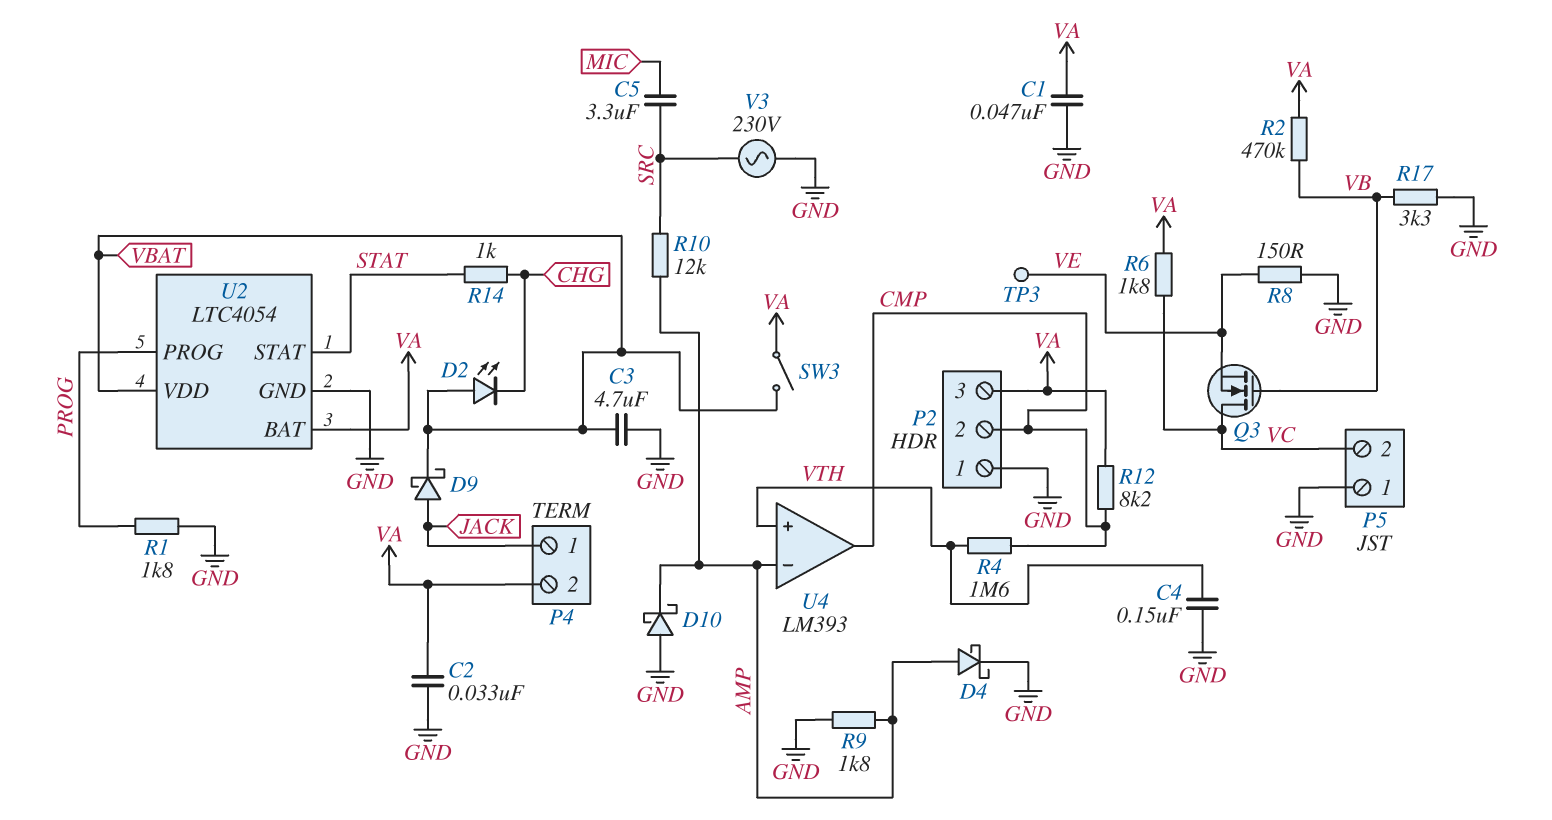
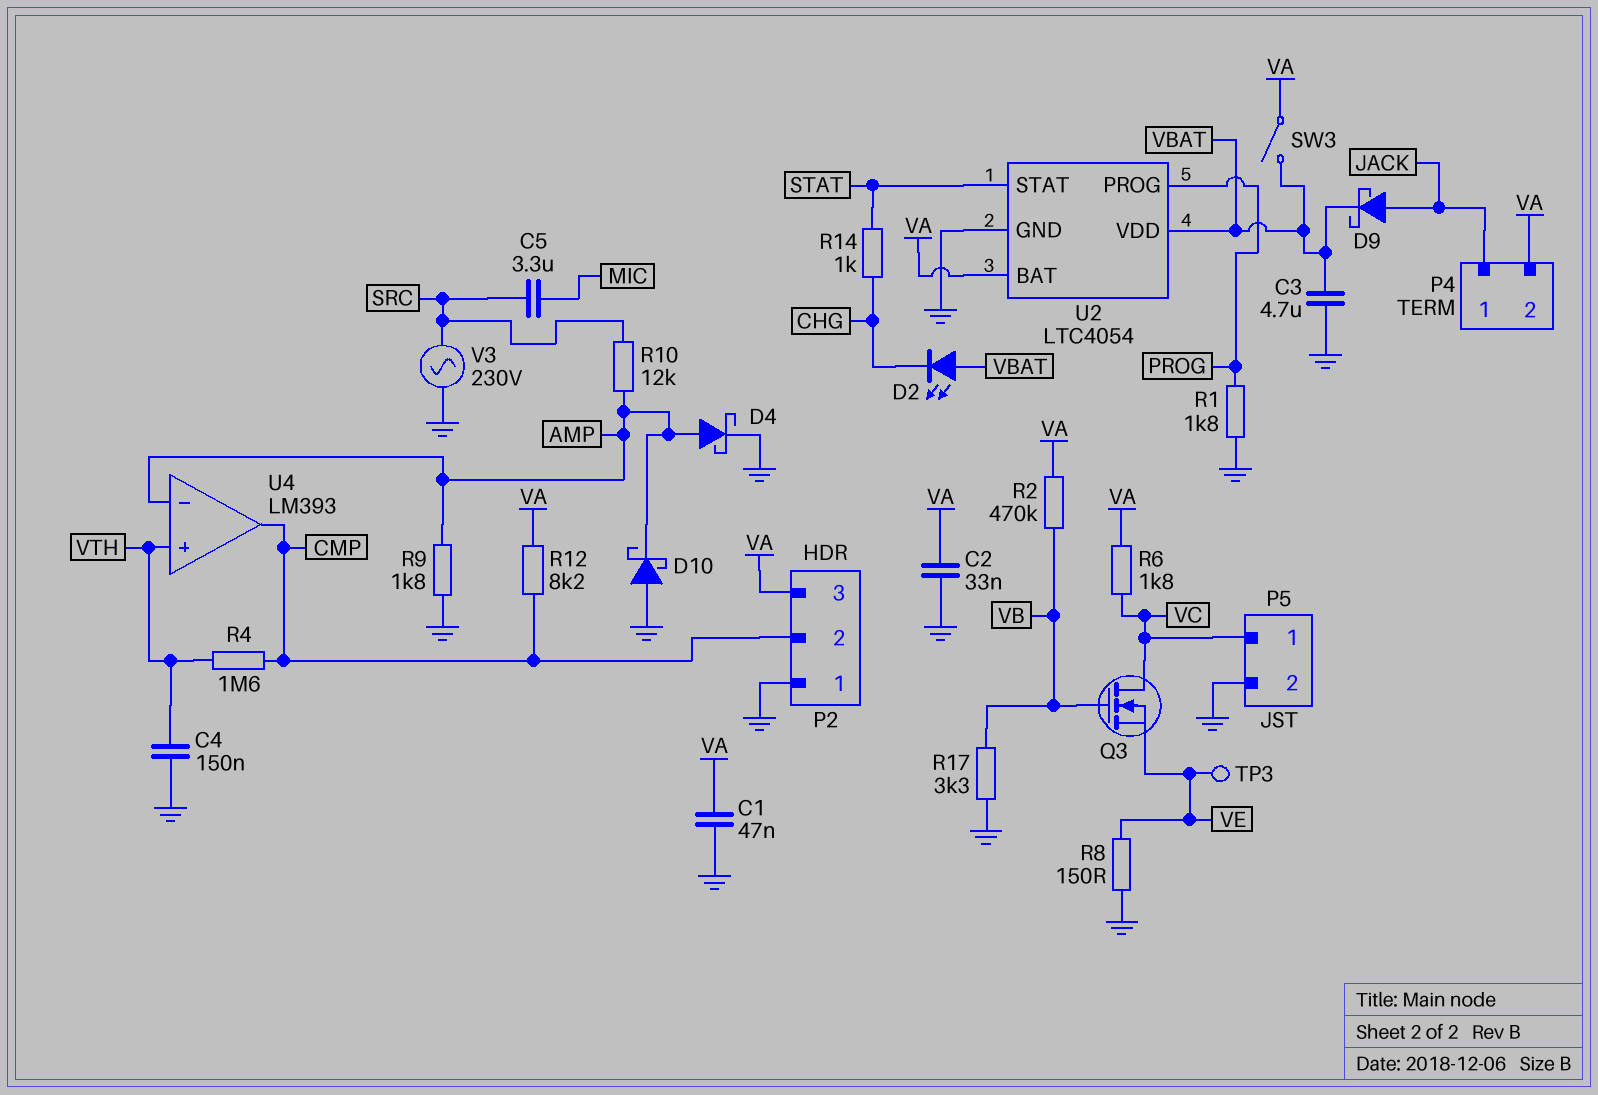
P5 pin 1: GND -> VC
P5 pin 2: VC -> GND

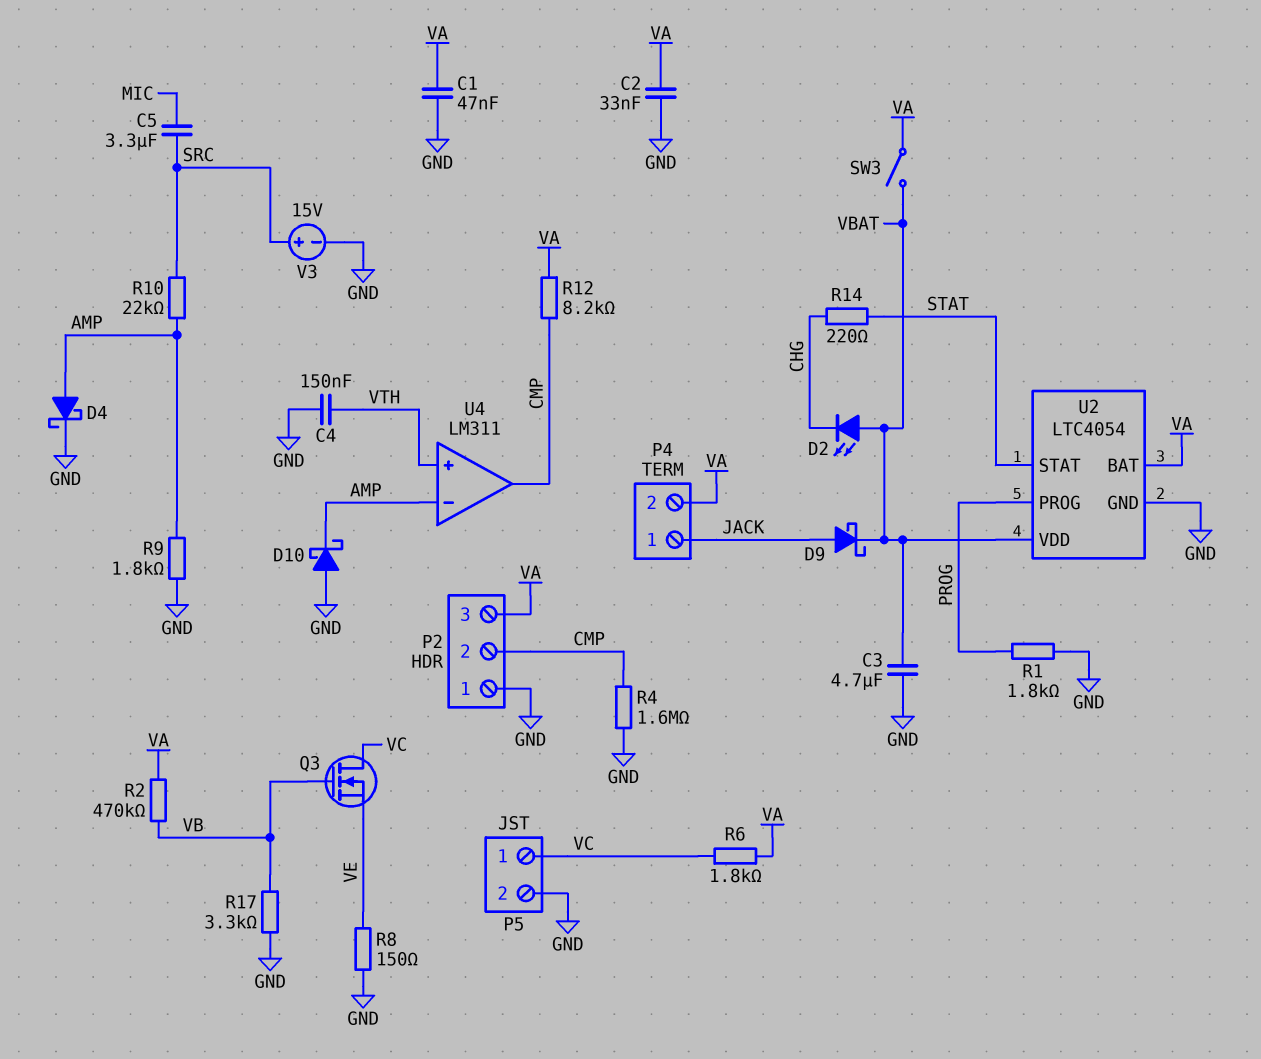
R4: 1.6M (CMP, VTH) -> 1.6M (CMP, GND)
R10: 12k (AMP, SRC) -> 22k (AMP, SRC)
R14: 1k (CHG, STAT) -> 220 (CHG, STAT)
TP3: test point (VE) -> none
U4: LM393 -> LM311
V3: AC 230V (GND, SRC) -> 15V (plus SRC, minus GND)

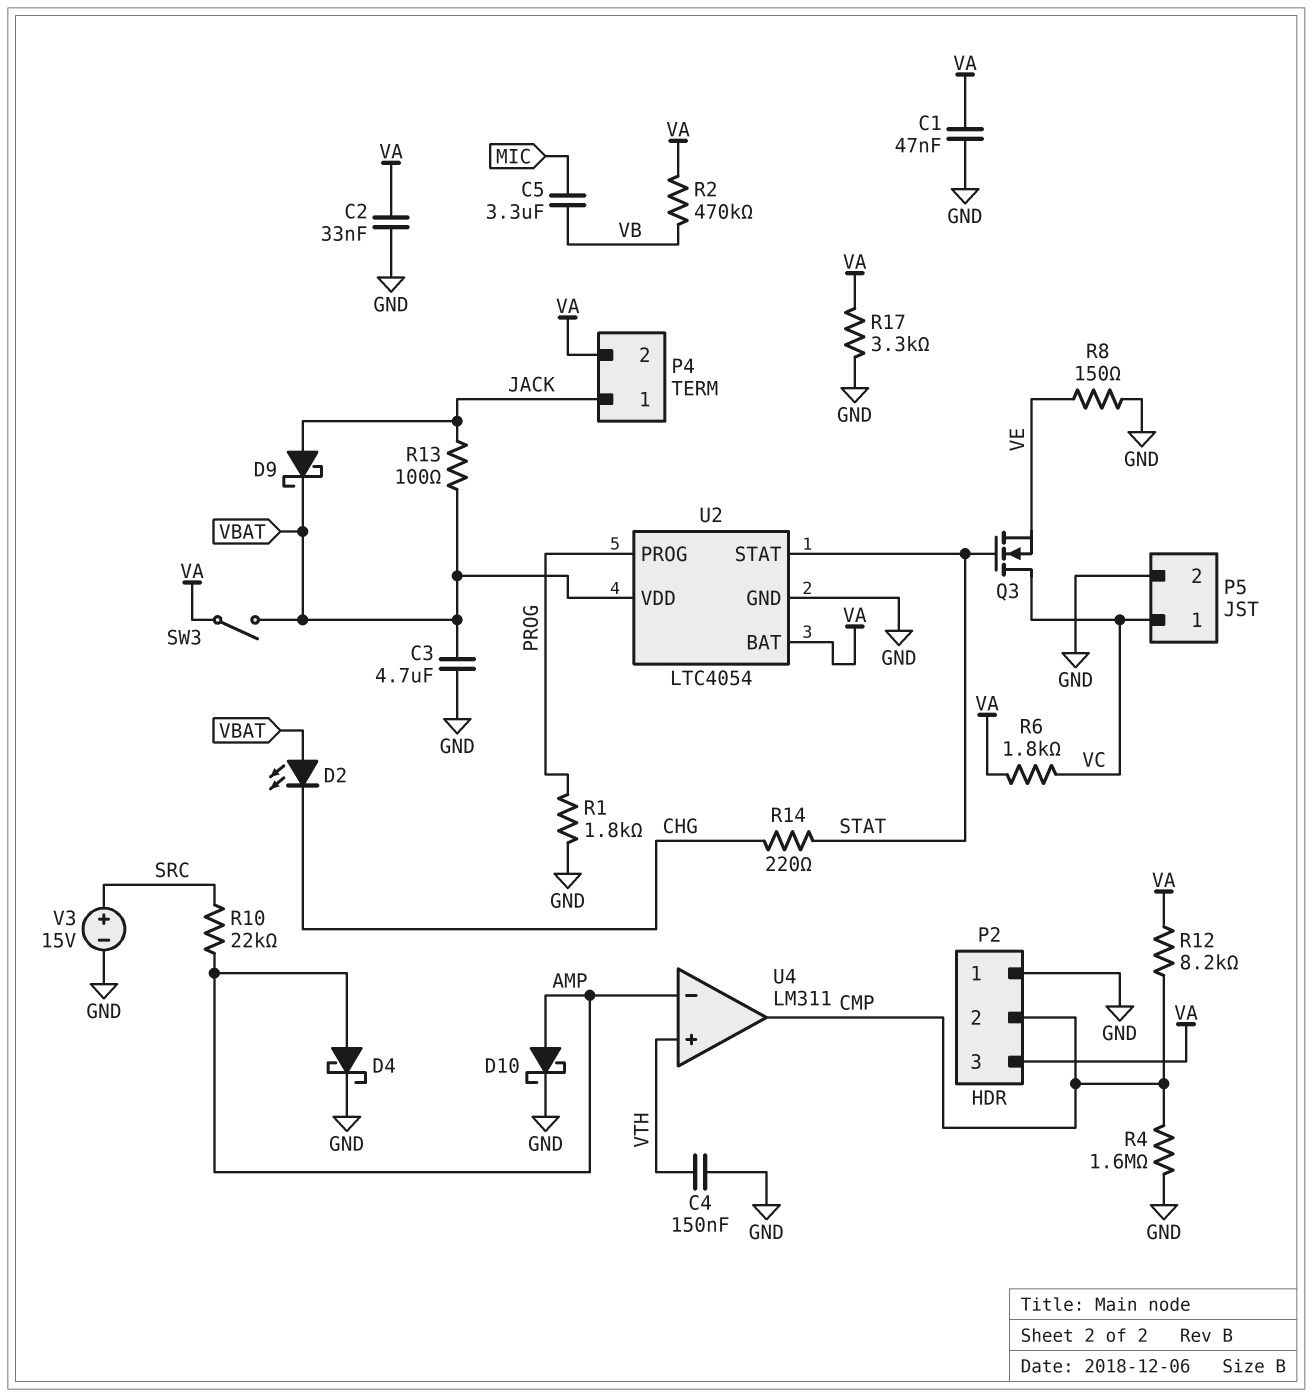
C5: 3.3uF (MIC, SRC) -> 3.3uF (MIC, VB)
D10: schottky (A GND, K AMP) -> schottky (A AMP, K GND)
Q3: NMOS (G VB, D VC, S VE) -> NMOS (G STAT, D VC, S VE)
R9: 1.8k (AMP, GND) -> none
R13: none -> 100 (JACK, VBAT)
R17: 3.3k (GND, VB) -> 3.3k (GND, VA)

